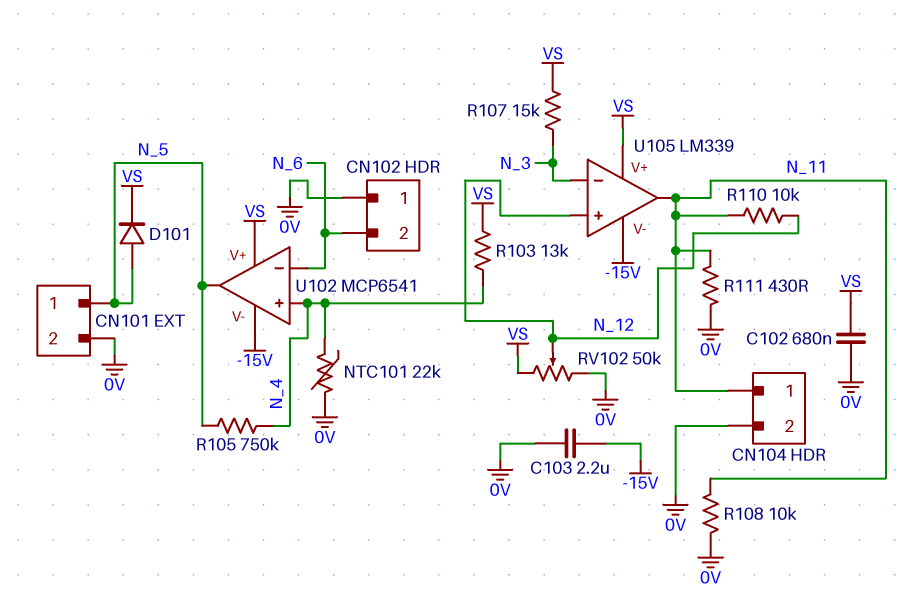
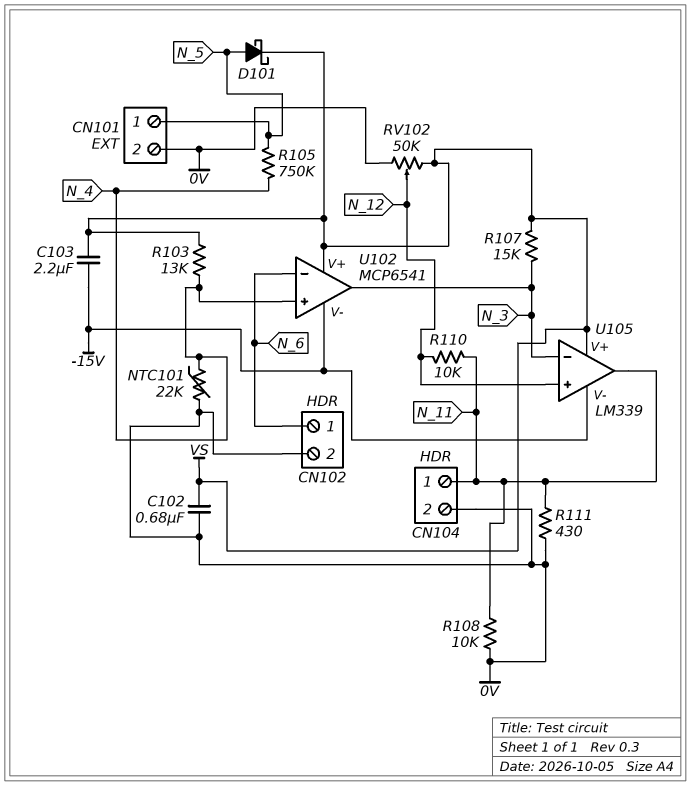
C103: 2.2uF (-15V, 0V) -> 2.2uF (-15V, VS)
CN102 pin 1: 0V -> N_6
CN102 pin 2: N_6 -> 0V
D101: diode (A N_5, K VS) -> schottky (A N_5, K VS)
U102 pin out: N_5 -> N_3

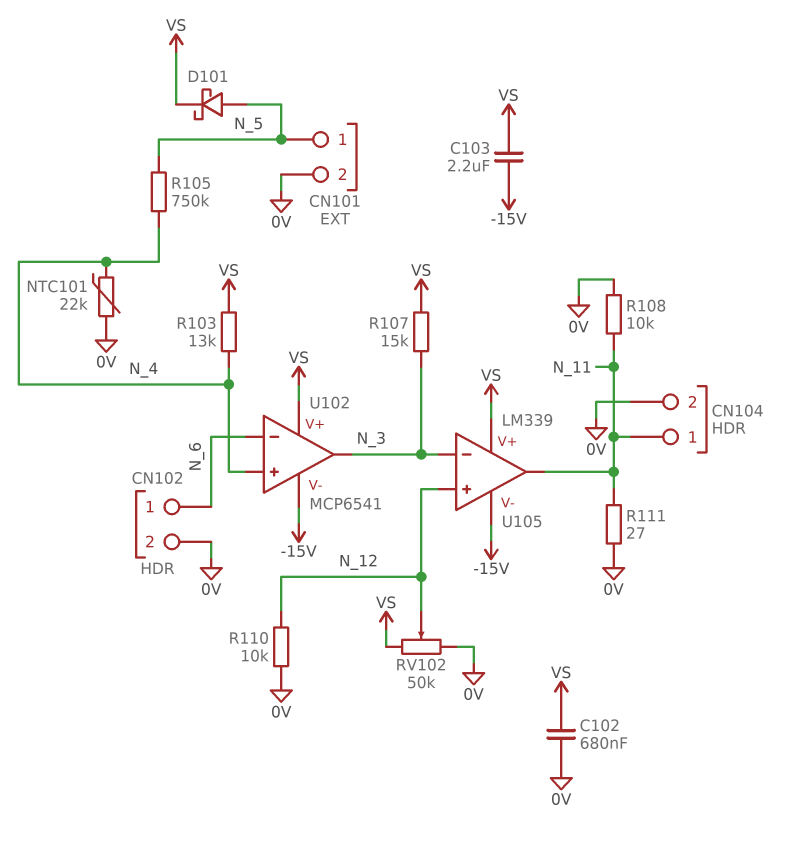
R110: 10k (N_11, N_12) -> 10k (0V, N_12)
R111: 430 (0V, N_11) -> 27 (0V, N_11)

